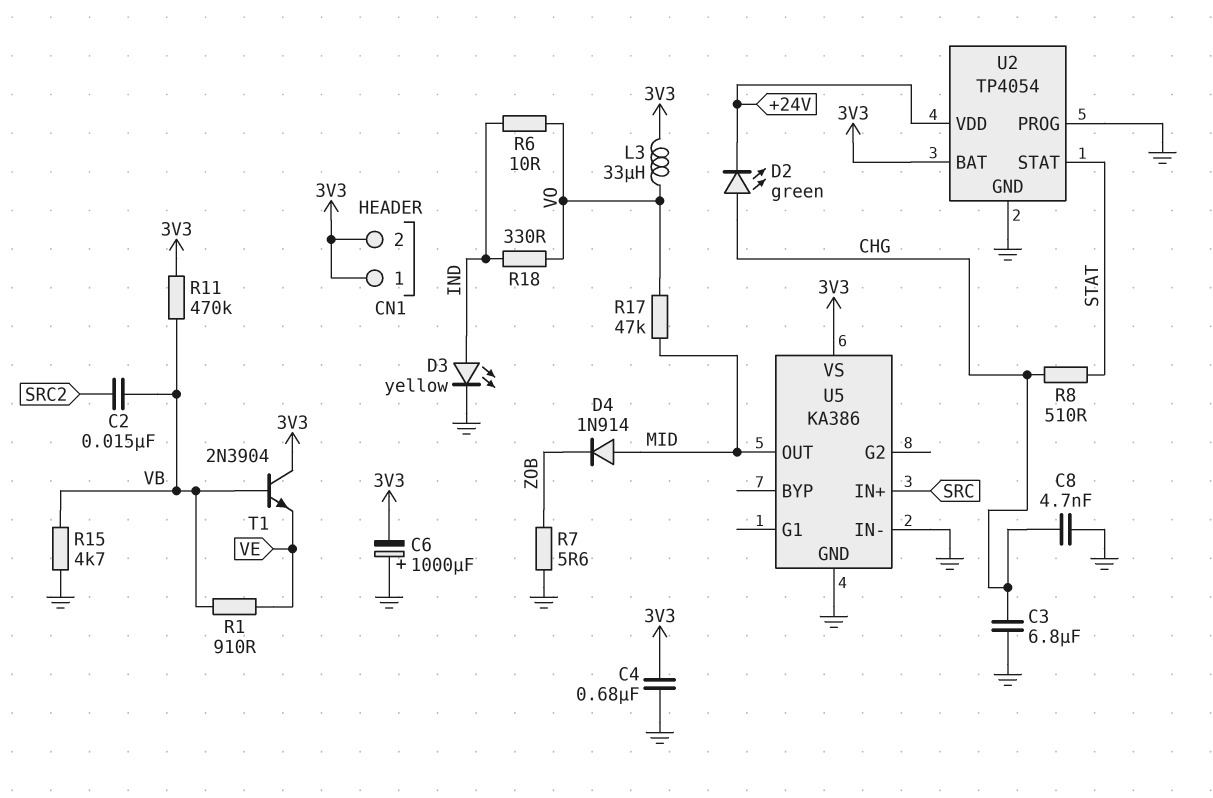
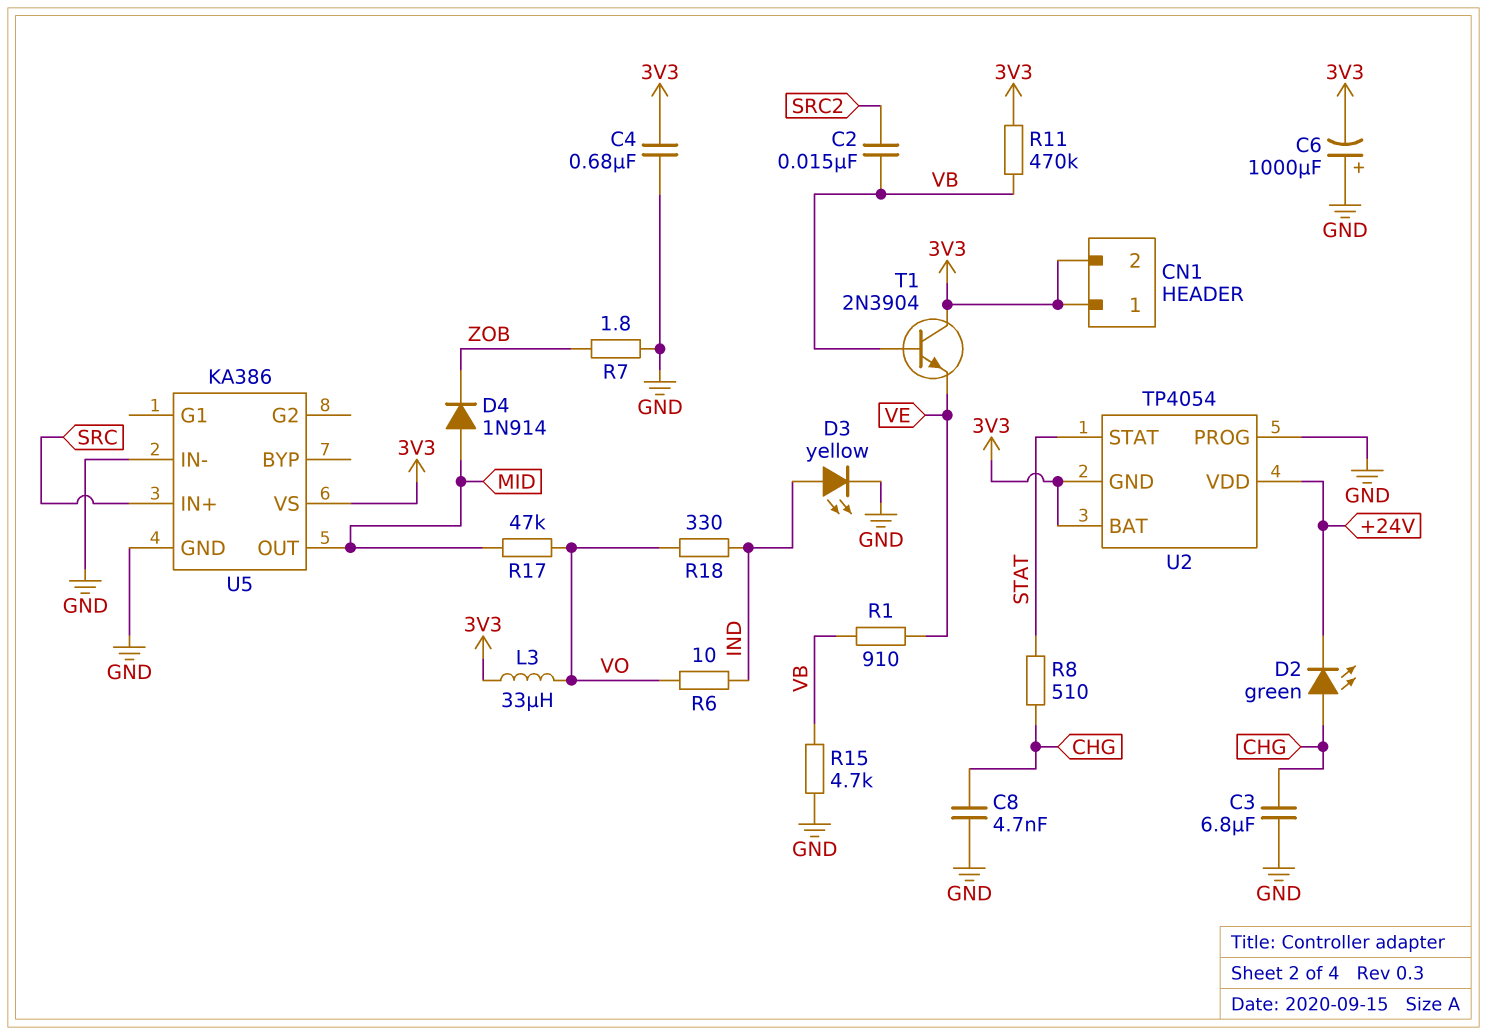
R7: 5.6 (GND, ZOB) -> 1.8 (GND, ZOB)
U2 pin GND: GND -> 3V3

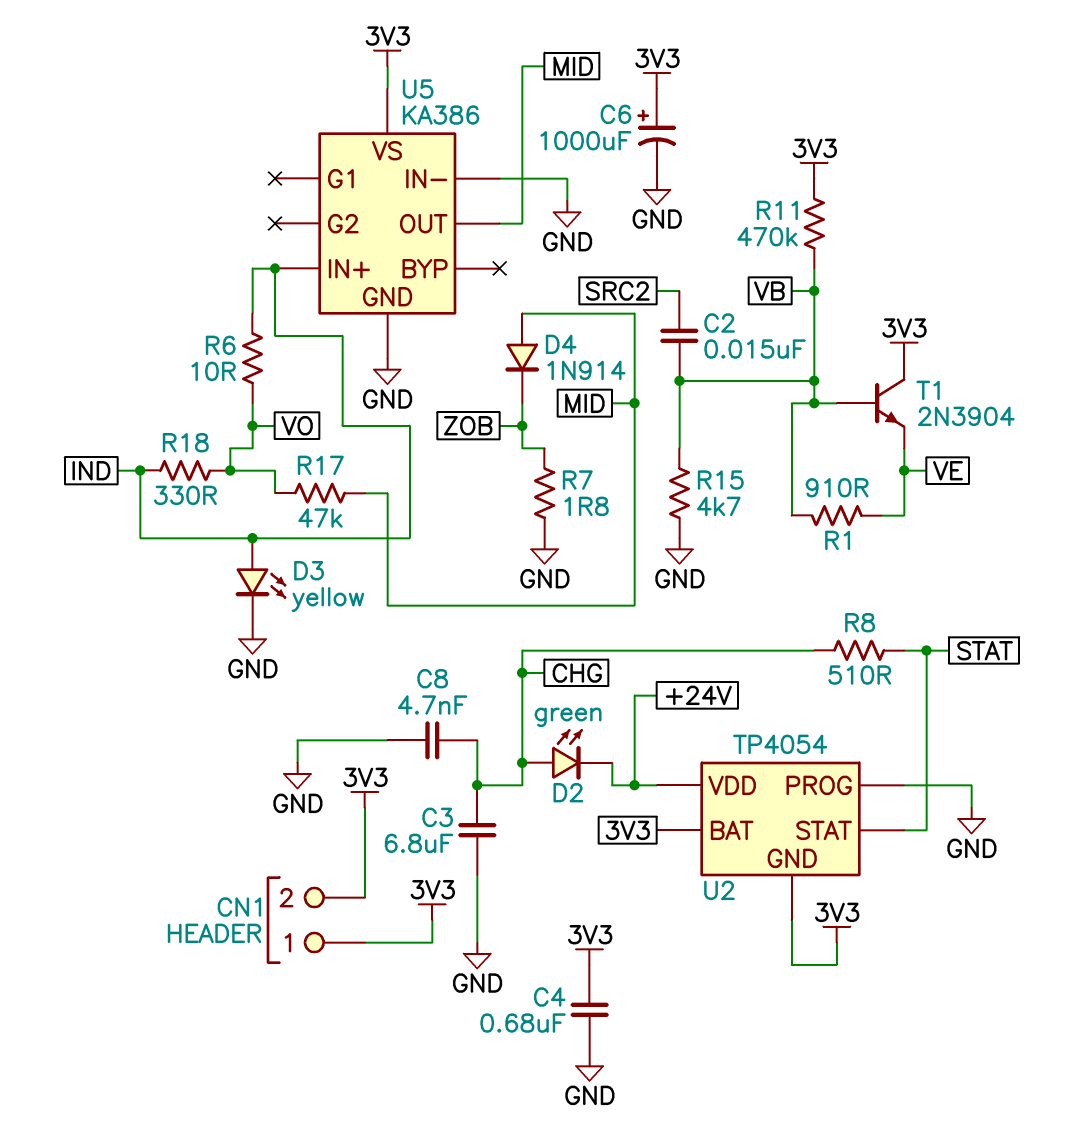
C6: 1000uF (plus GND, minus 3V3) -> 1000uF (plus 3V3, minus GND)
L3: 33uH (3V3, VO) -> none
U5 pin IN+: SRC -> IND

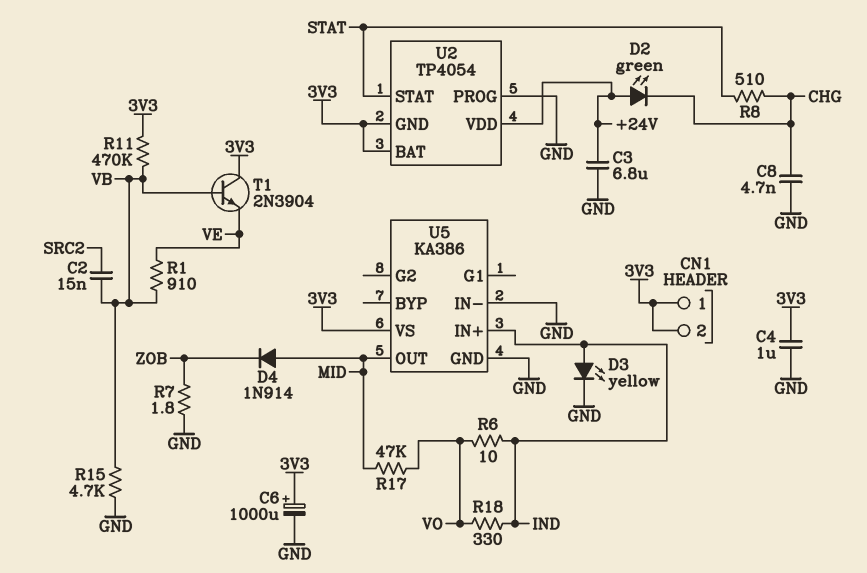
C3: 6.8uF (CHG, GND) -> 6.8uF (+24V, GND)
C4: 680nF (3V3, GND) -> 1uF (3V3, GND)
D2: LED green (A CHG, K +24V) -> LED green (A +24V, K CHG)

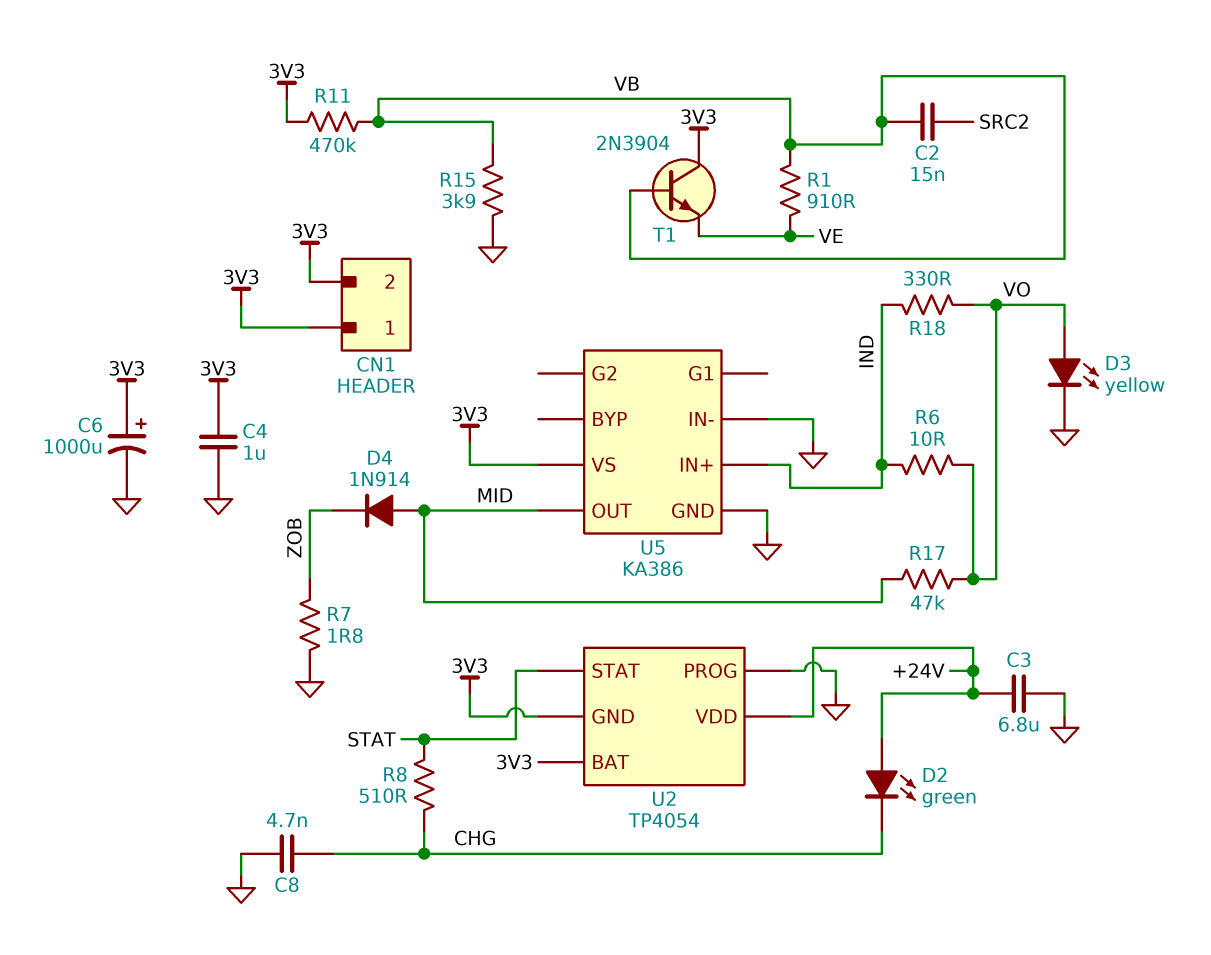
D3: LED yellow (A IND, K GND) -> LED yellow (A VO, K GND)
R15: 4.7k (GND, VB) -> 3.9k (GND, VB)

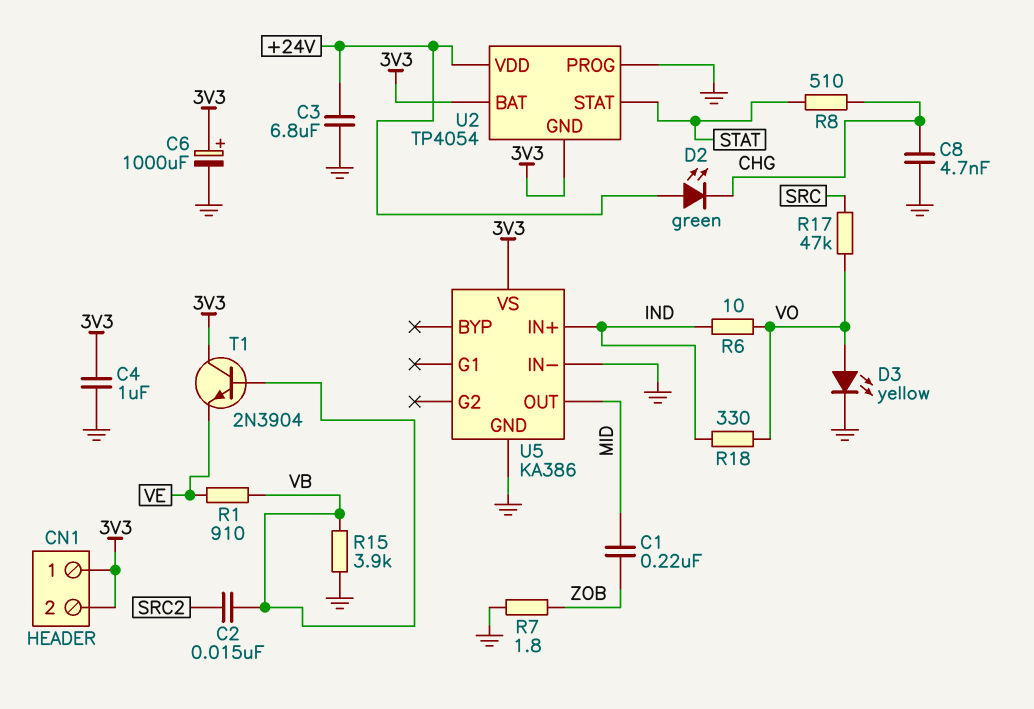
C1: none -> 220nF (MID, ZOB)
D4: diode 1N914 (A MID, K ZOB) -> none
R11: 470k (3V3, VB) -> none
R17: 47k (MID, VO) -> 47k (SRC, VO)

